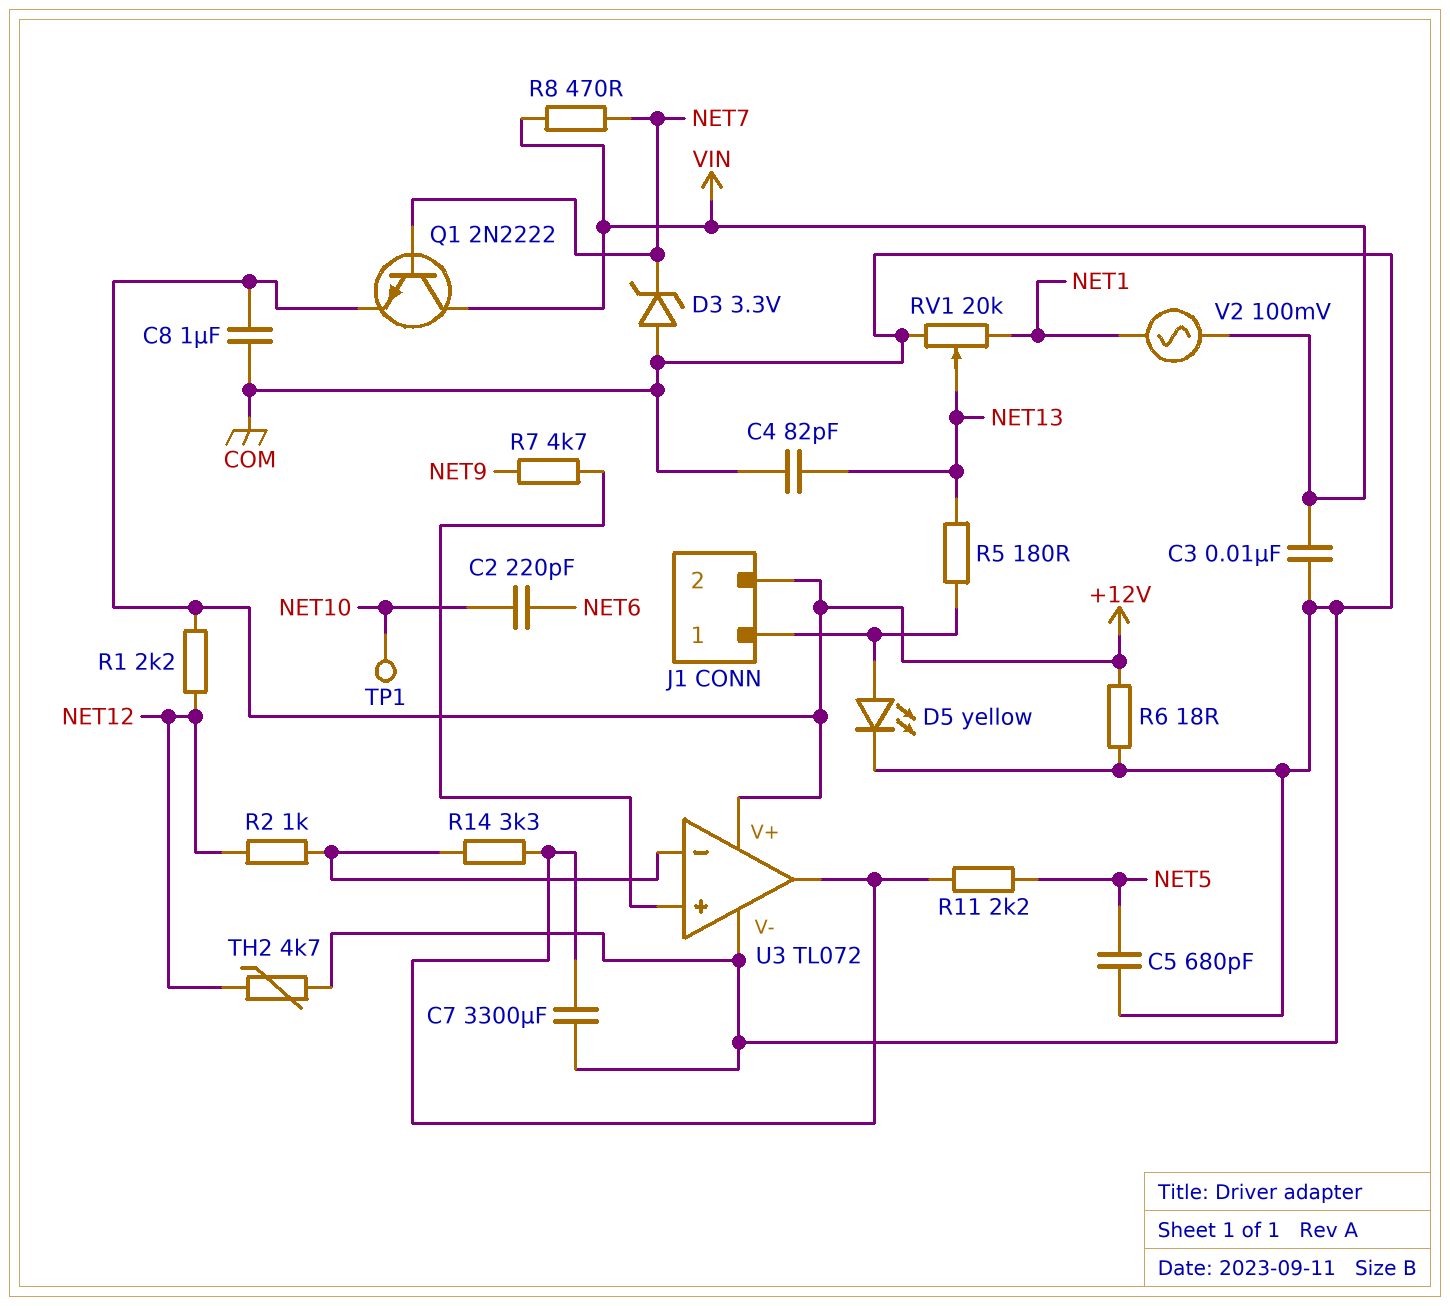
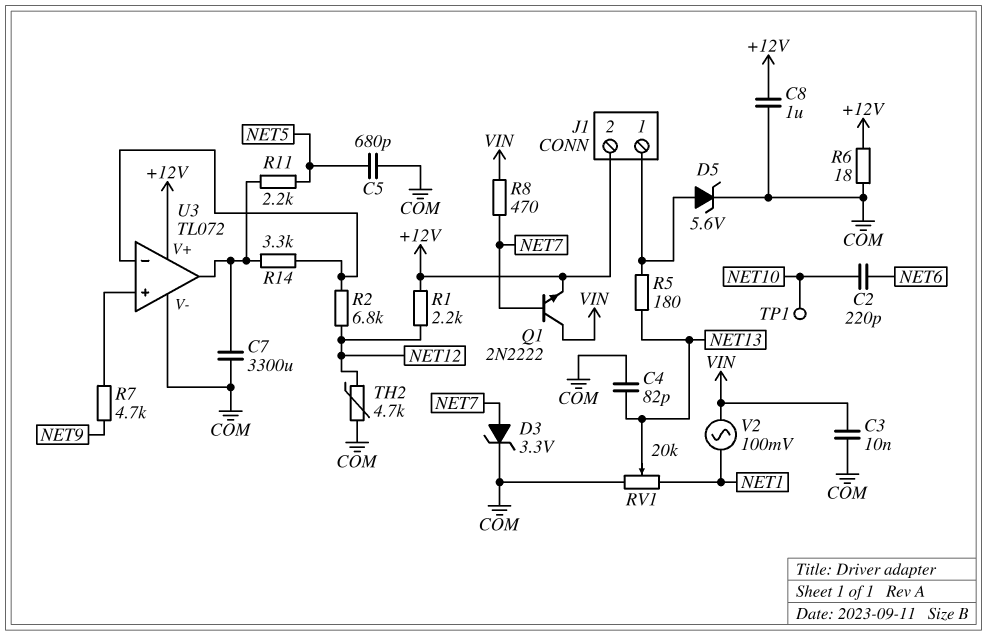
D3: zener 3.3V (A COM, K NET7) -> zener 3.3V (A NET7, K COM)
D5: LED yellow (A J1/1, K COM) -> zener 5.6V (A J1/1, K COM)
R2: 1k (NET12, U3/in-) -> 6.8k (NET12, U3/in-)

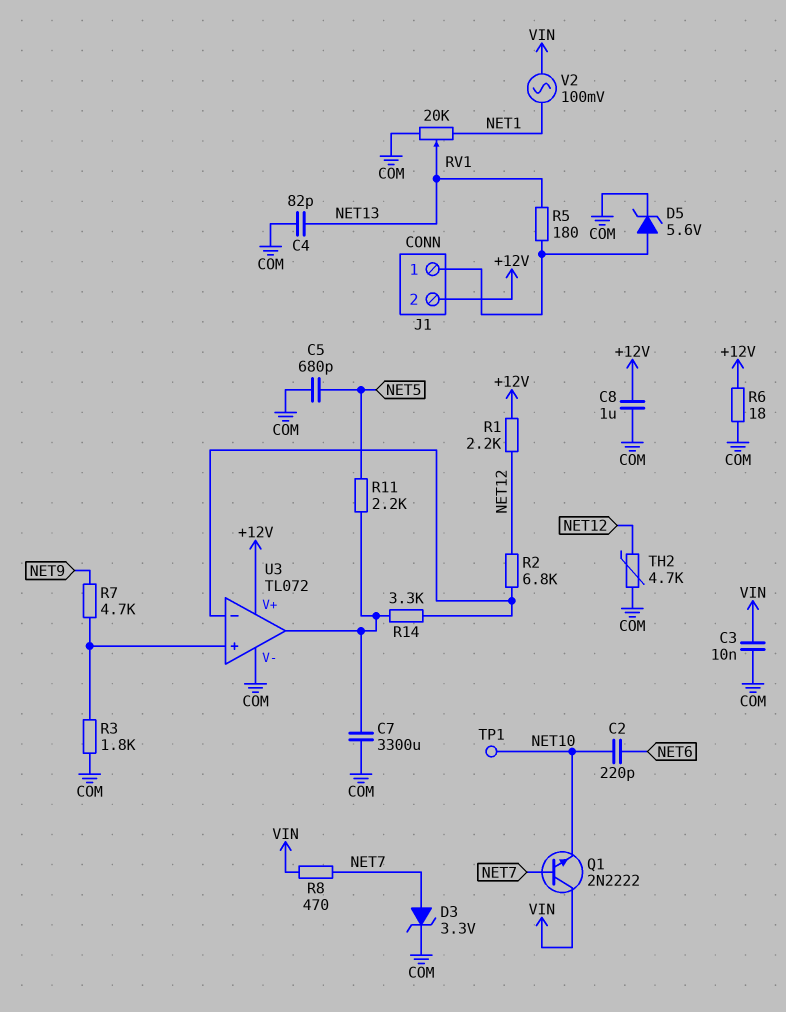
Q1: NPN 2N2222 (B NET7, C VIN, E +12V) -> NPN 2N2222 (B NET7, C VIN, E NET10)
R3: none -> 1.8k (COM, U3/in+)

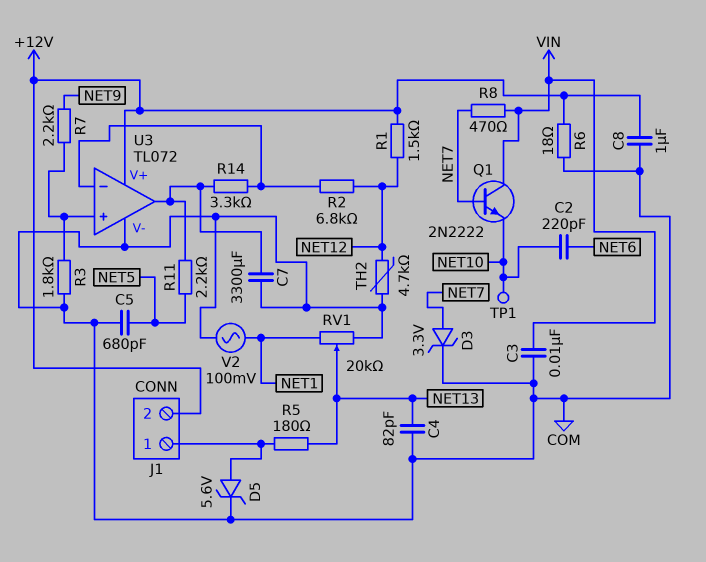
R1: 2.2k (+12V, NET12) -> 1.5k (+12V, NET12)
R7: 4.7k (NET9, U3/in+) -> 2.2k (NET9, U3/in+)
V2: AC 100mV (NET1, VIN) -> AC 100mV (COM, NET1)

